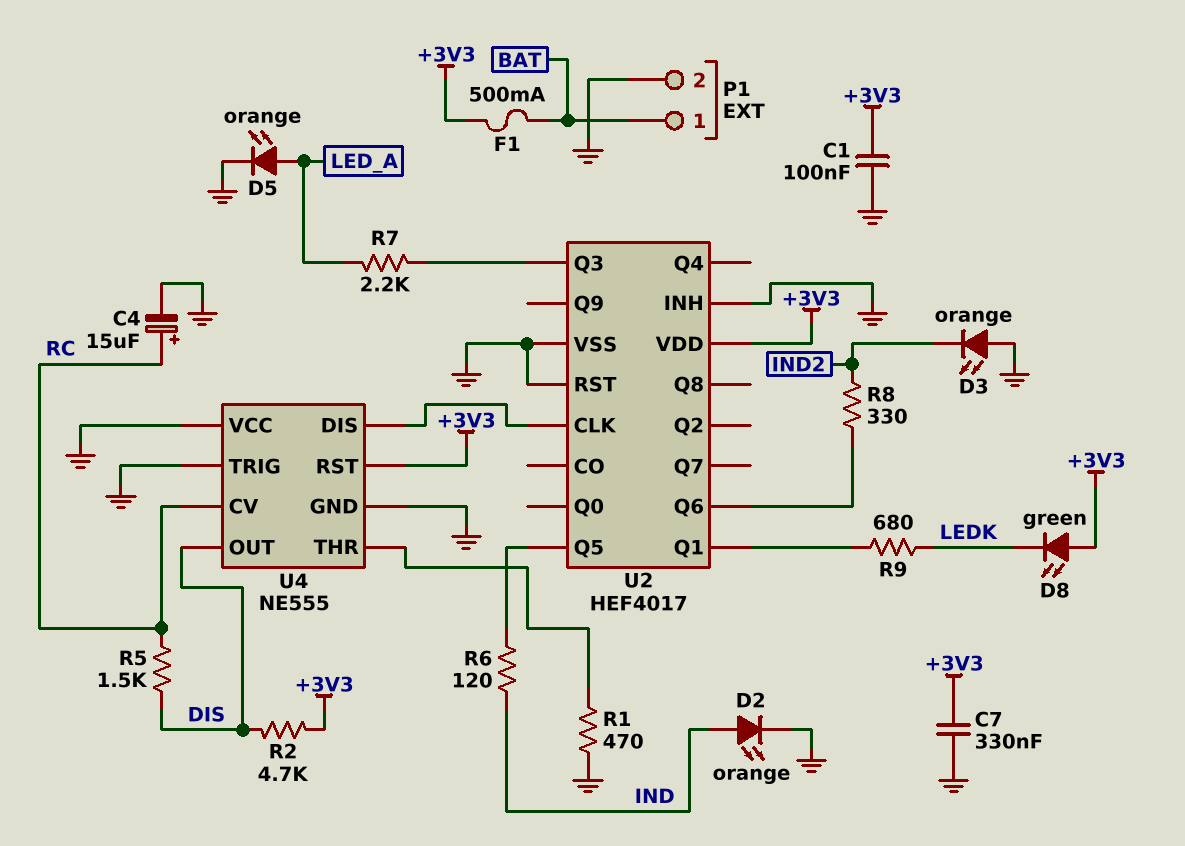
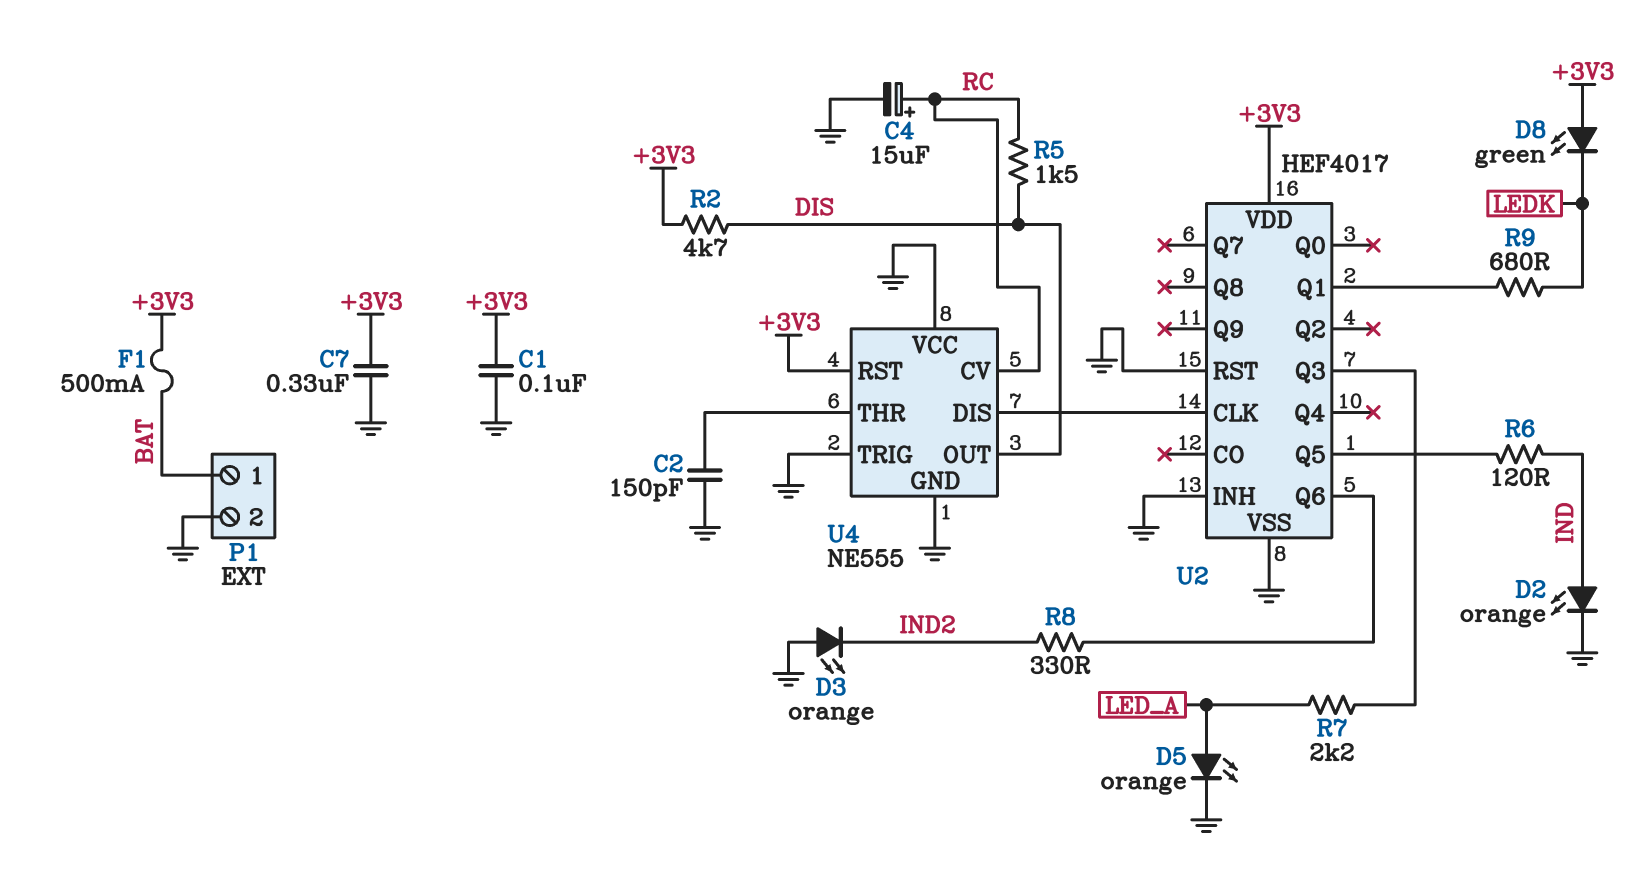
C2: none -> 150pF (GND, U4/THR)
R1: 470 (GND, U4/THR) -> none

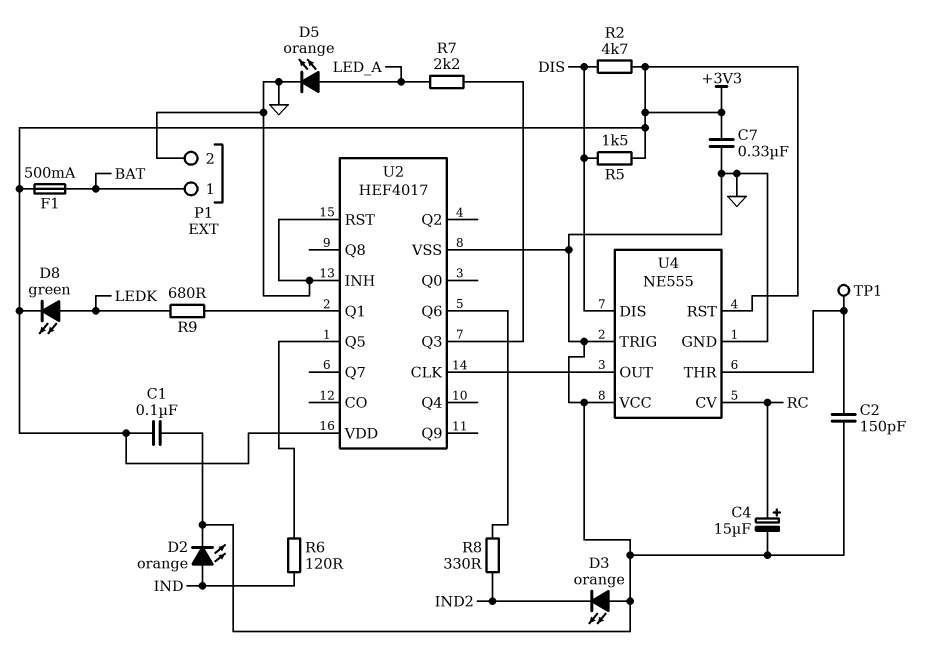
D8: LED green (A +3V3, K LEDK) -> LED green (A LEDK, K +3V3)
R5: 1.5k (DIS, RC) -> 1.5k (+3V3, DIS)
TP1: none -> test point (U4/THR)
U4 pin DIS: U2/CLK -> DIS
U4 pin OUT: DIS -> U2/CLK

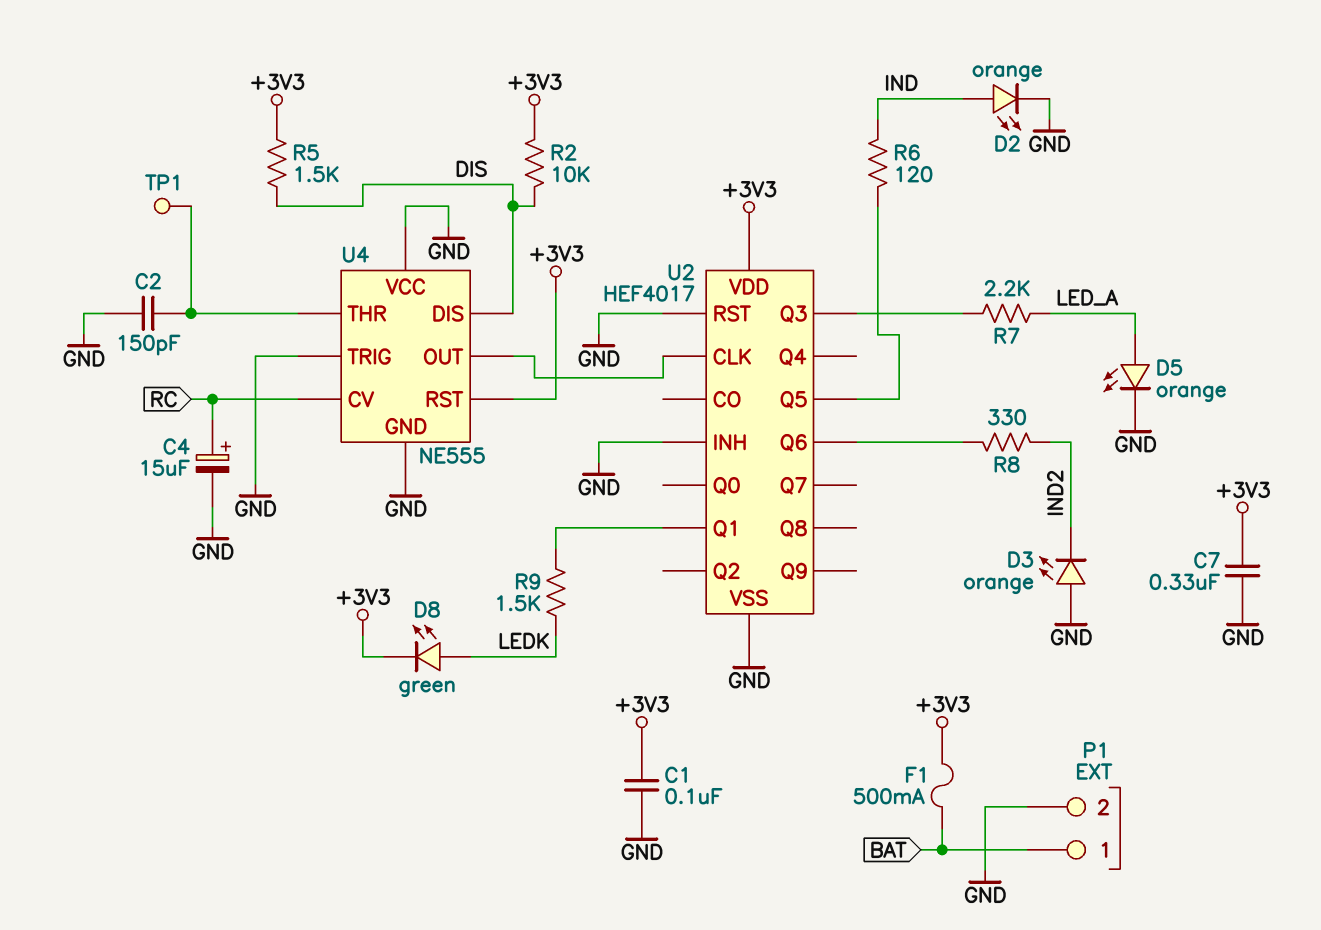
R2: 4.7k (+3V3, DIS) -> 10k (+3V3, DIS)
R9: 680 (LEDK, U2/Q1) -> 1.5k (LEDK, U2/Q1)

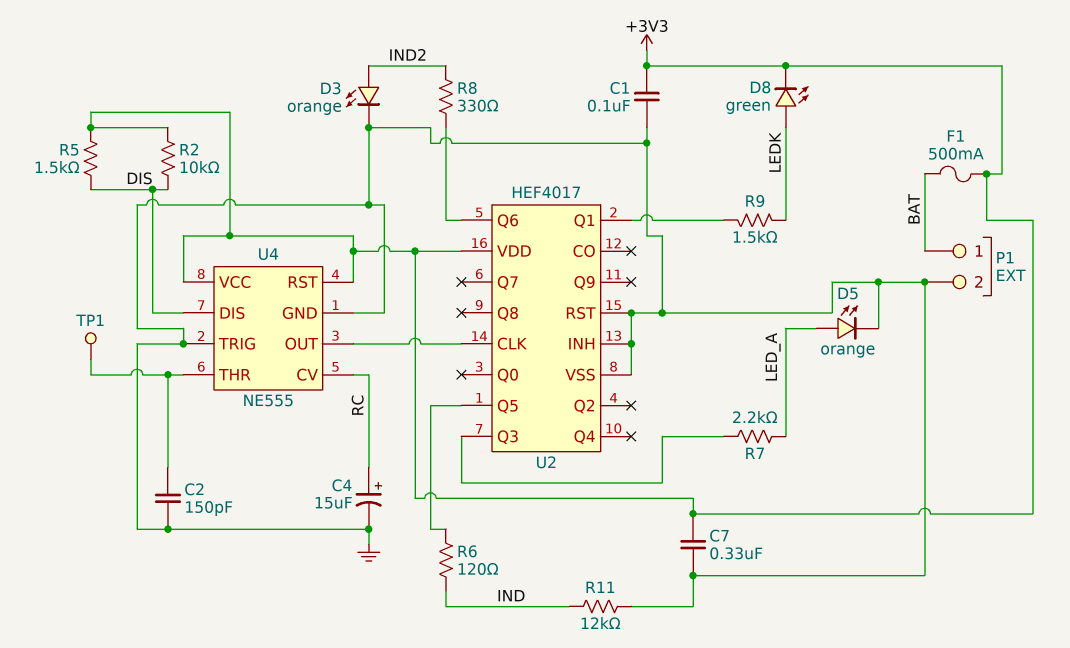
D2: LED orange (A IND, K GND) -> none
D3: LED orange (A GND, K IND2) -> LED orange (A IND2, K GND)
R11: none -> 12k (GND, IND)
U4 pin VCC: GND -> +3V3

